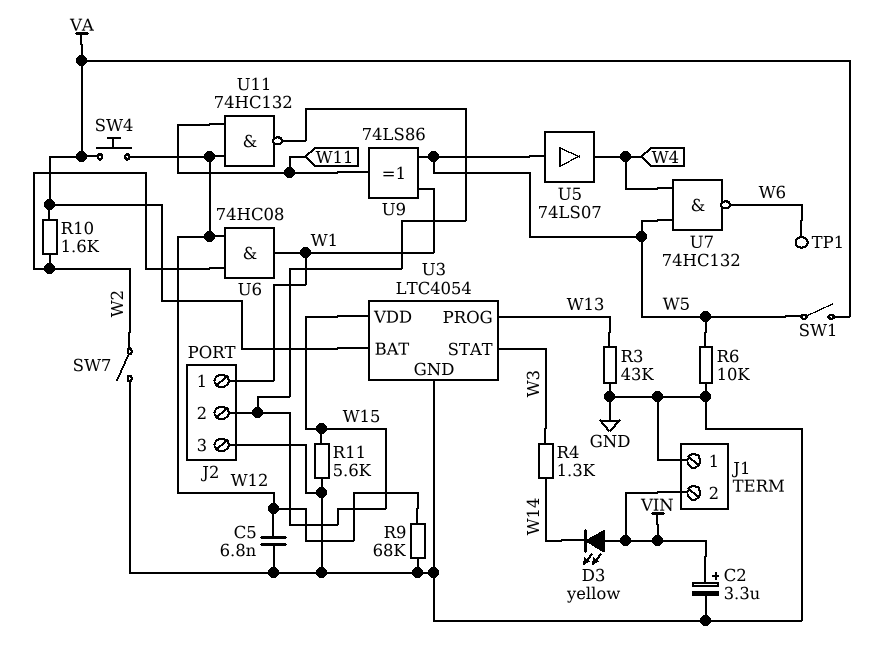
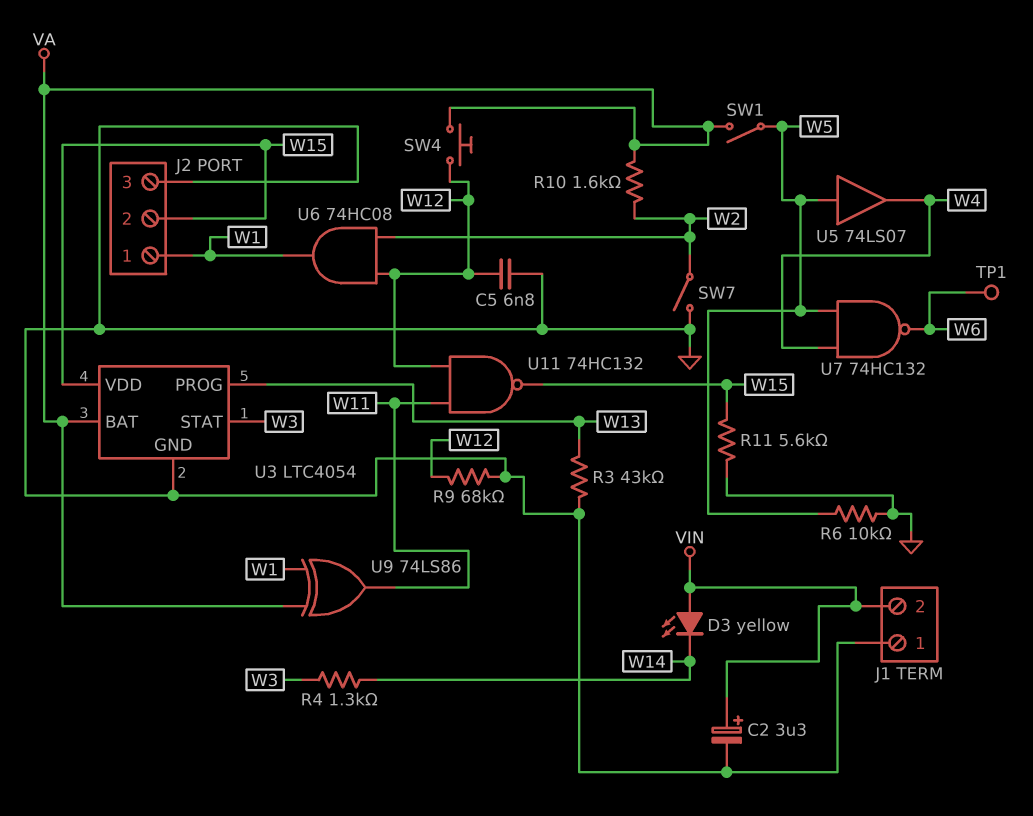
U9: XOR 74LS86 (in W1, in W5, out W11) -> XOR 74LS86 (in VA, in W1, out W11)

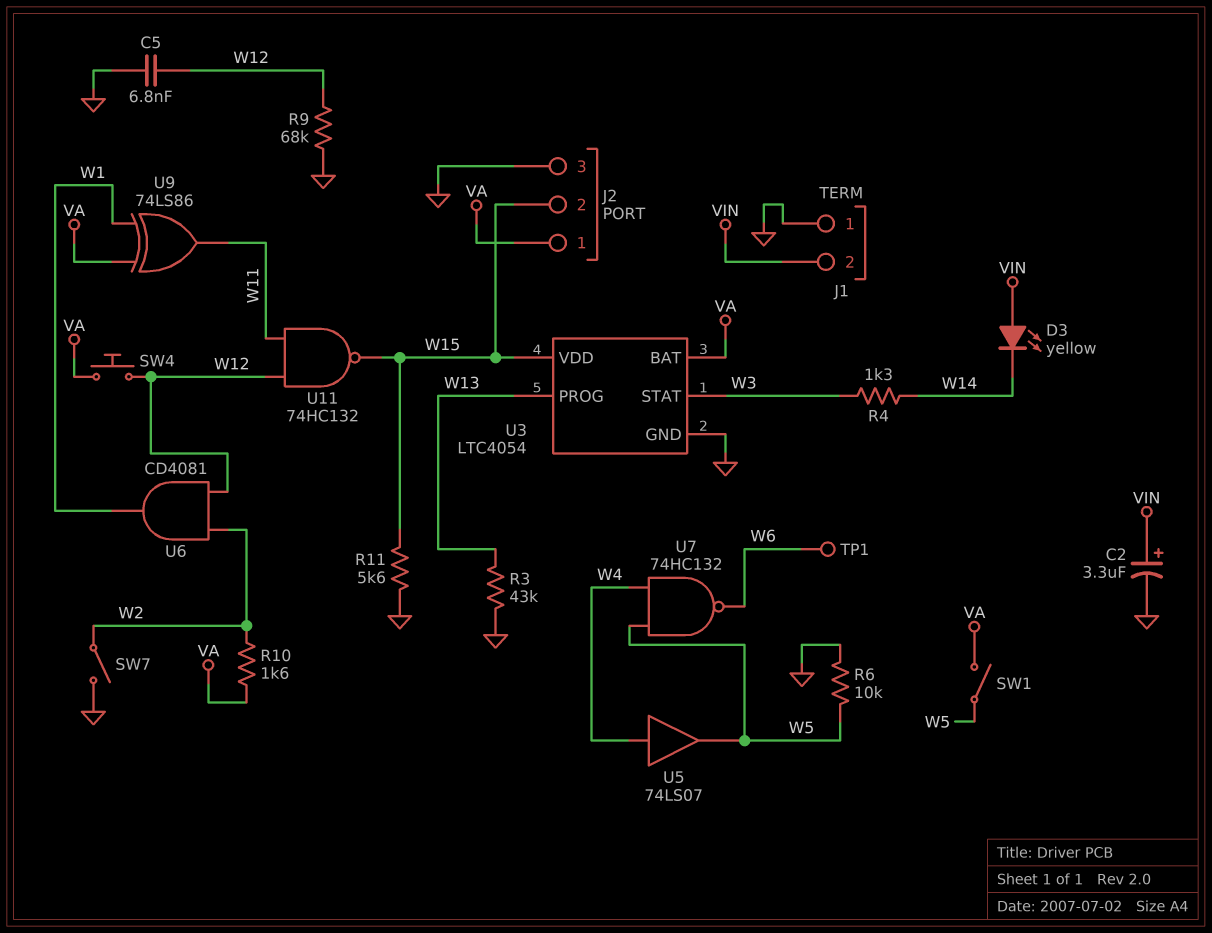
J2 pin 1: W1 -> VA
U5: buffer 74LS07 (in W5, out W4) -> buffer 74LS07 (in W4, out W5)
U6: AND 74HC08 (in W2, in W12, out W1) -> AND CD4081 (in W2, in W12, out W1)

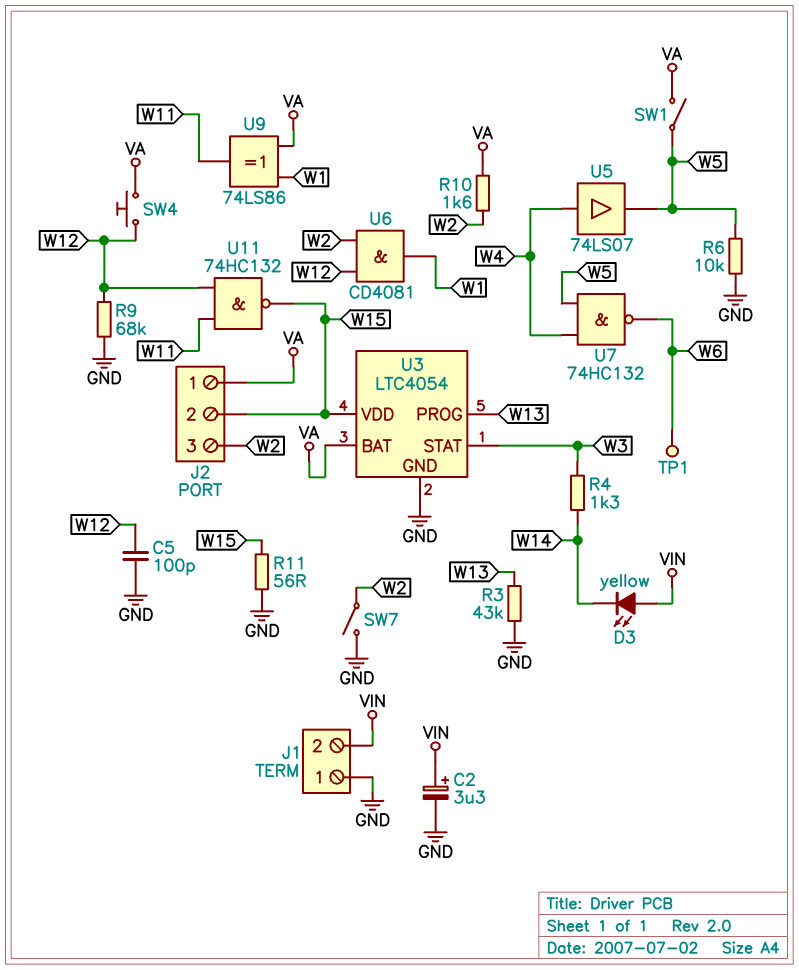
C5: 6.8nF (GND, W12) -> 100pF (GND, W12)
J2 pin 3: GND -> W2
R11: 5.6k (GND, W15) -> 56 (GND, W15)

